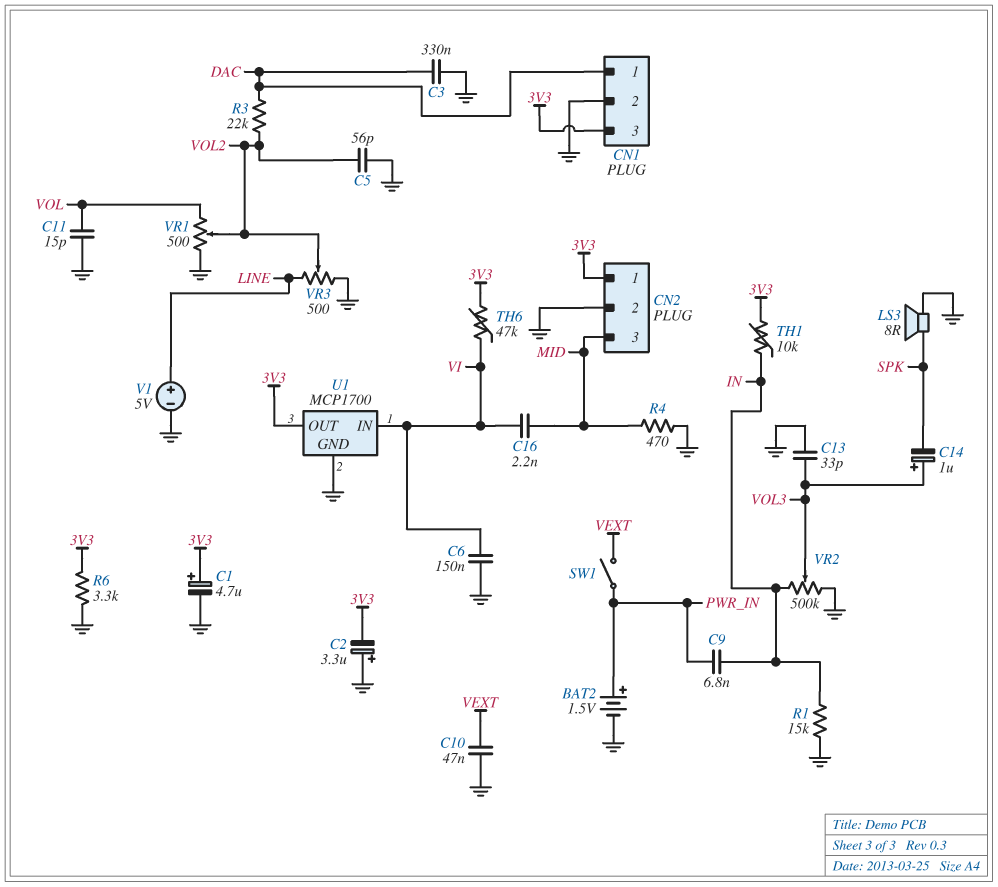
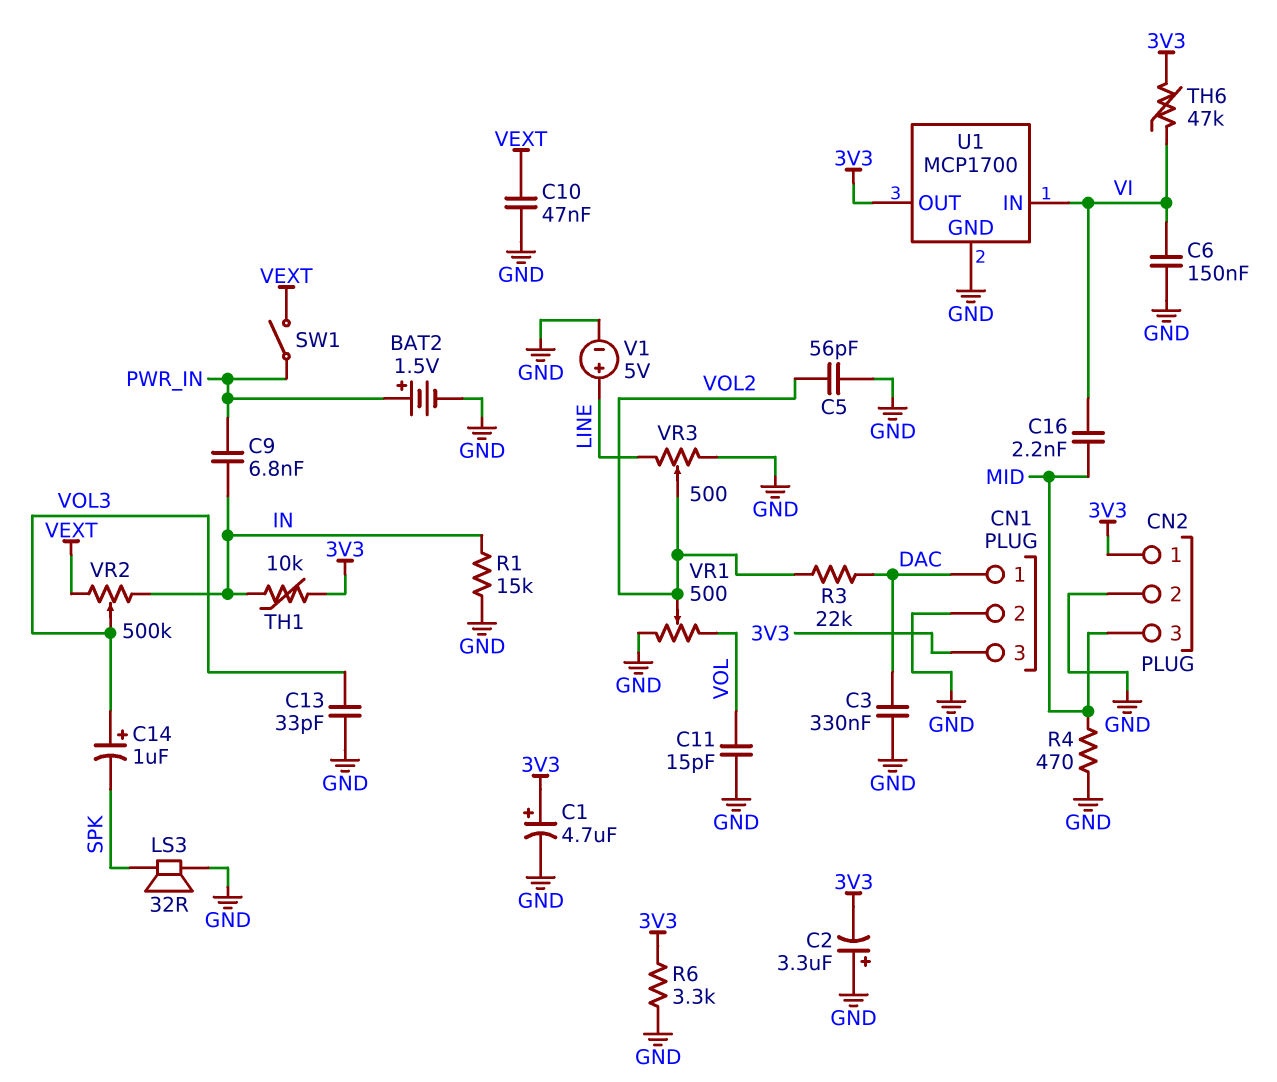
LS3: speaker 8R (GND, SPK) -> speaker 32R (GND, SPK)
VR2: 500k (GND, IN, wiper VOL3) -> 500k (IN, VEXT, wiper VOL3)

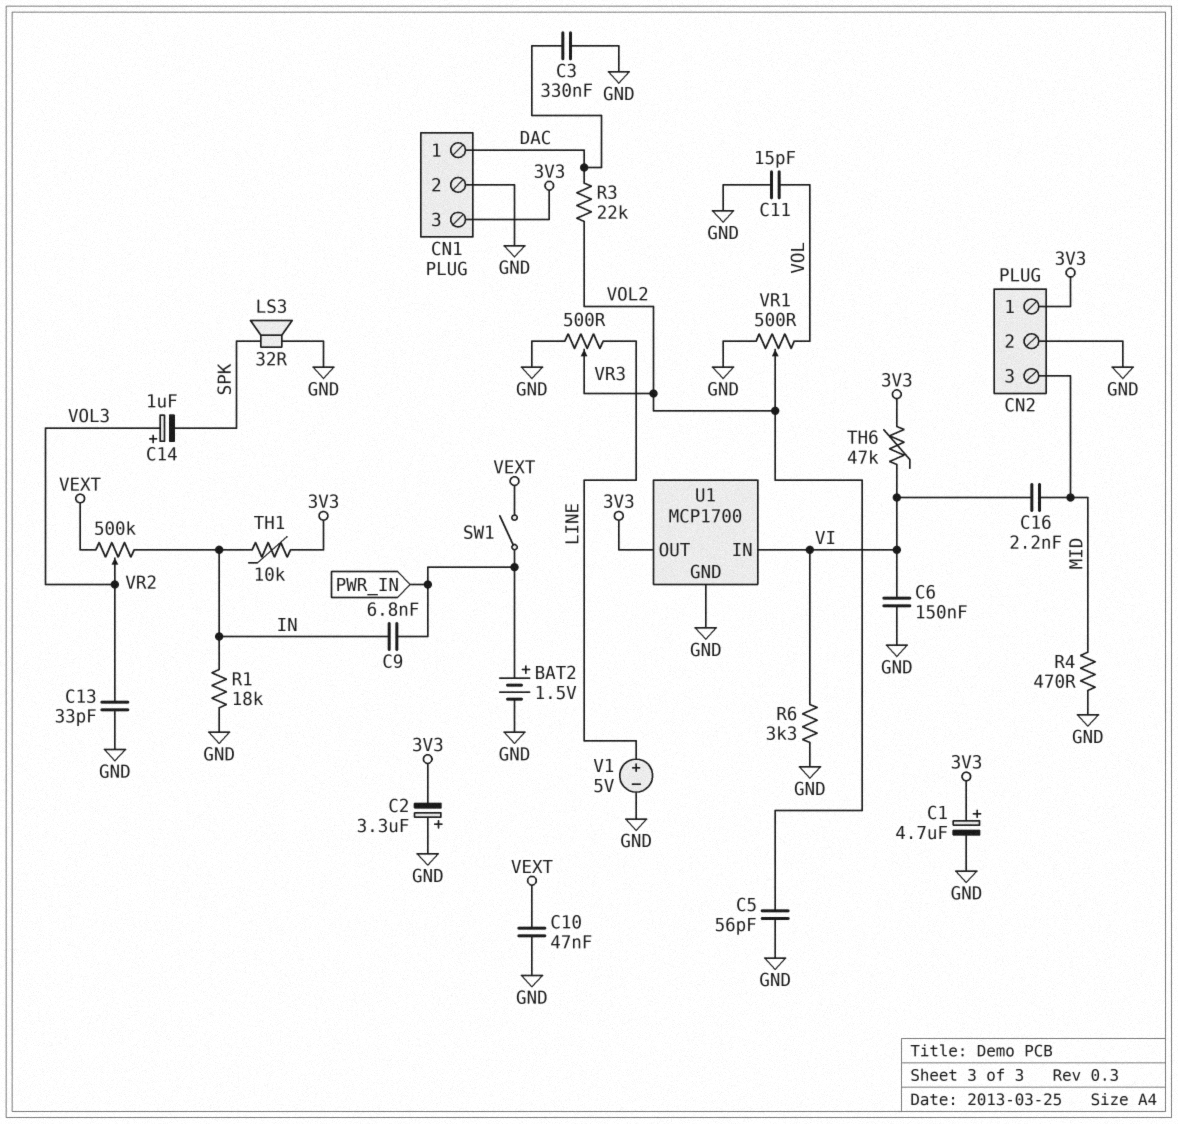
R1: 15k (GND, IN) -> 18k (GND, IN)
R6: 3.3k (3V3, GND) -> 3.3k (GND, VI)

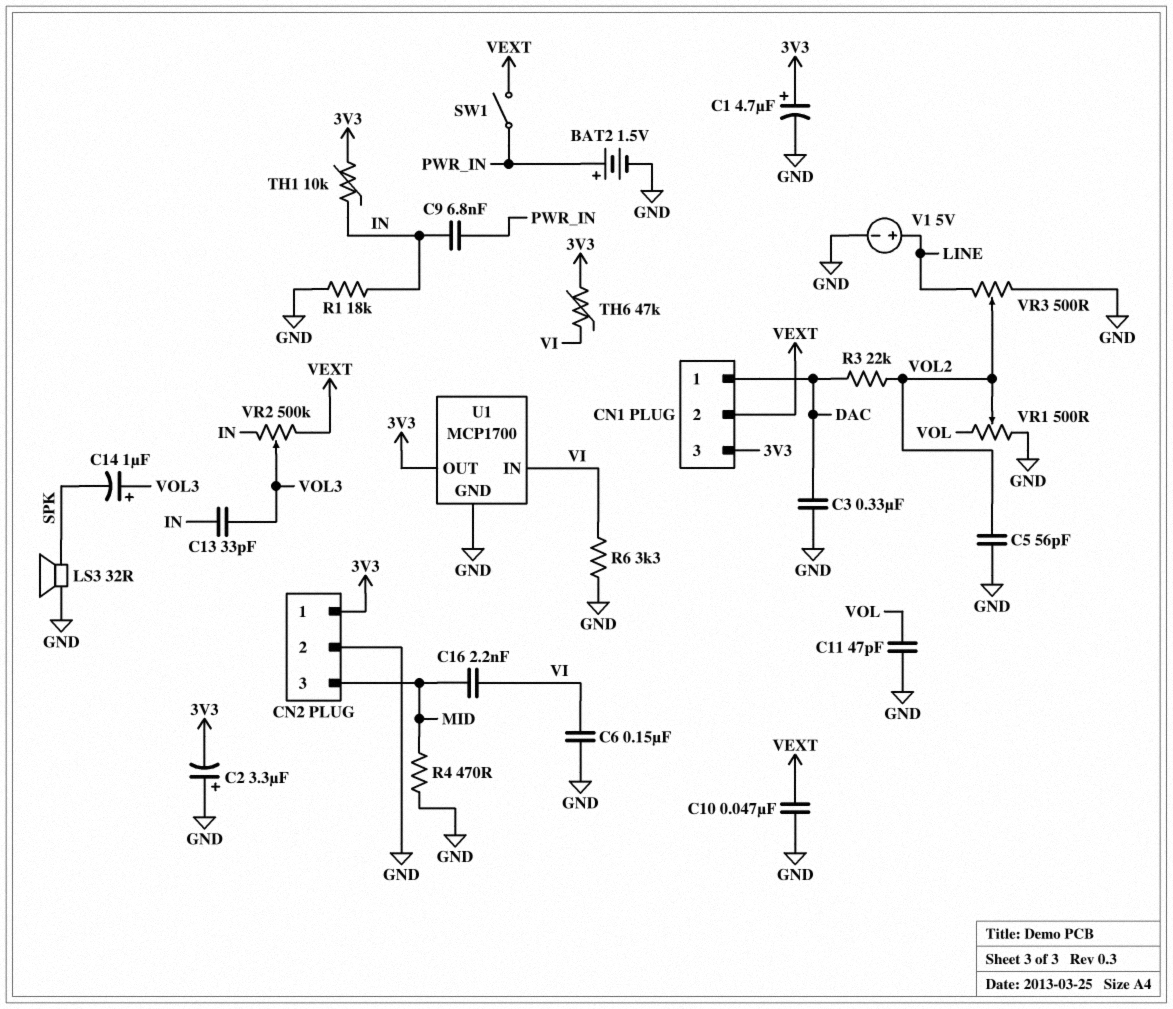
C11: 15pF (GND, VOL) -> 47pF (GND, VOL)
C13: 33pF (GND, VOL3) -> 33pF (IN, VOL3)
CN1 pin 2: GND -> VEXT

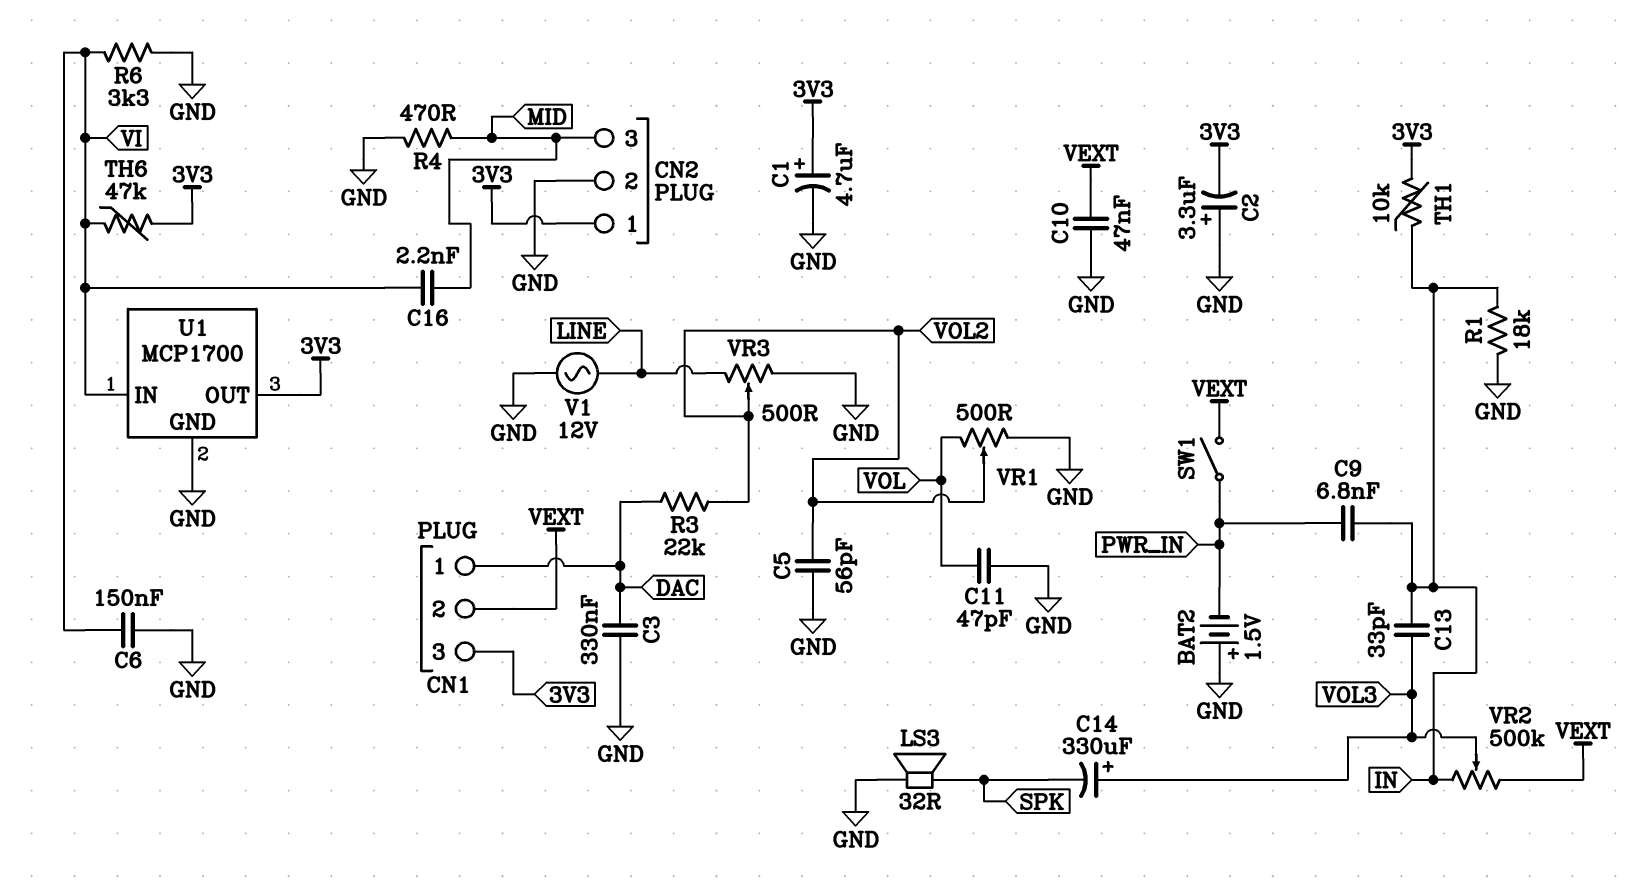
BAT2: 1.5V (plus PWR_IN, minus GND) -> 1.5V (plus GND, minus PWR_IN)
C14: 1uF (plus VOL3, minus SPK) -> 330uF (plus VOL3, minus SPK)
V1: 5V (plus LINE, minus GND) -> AC 12V (GND, LINE)

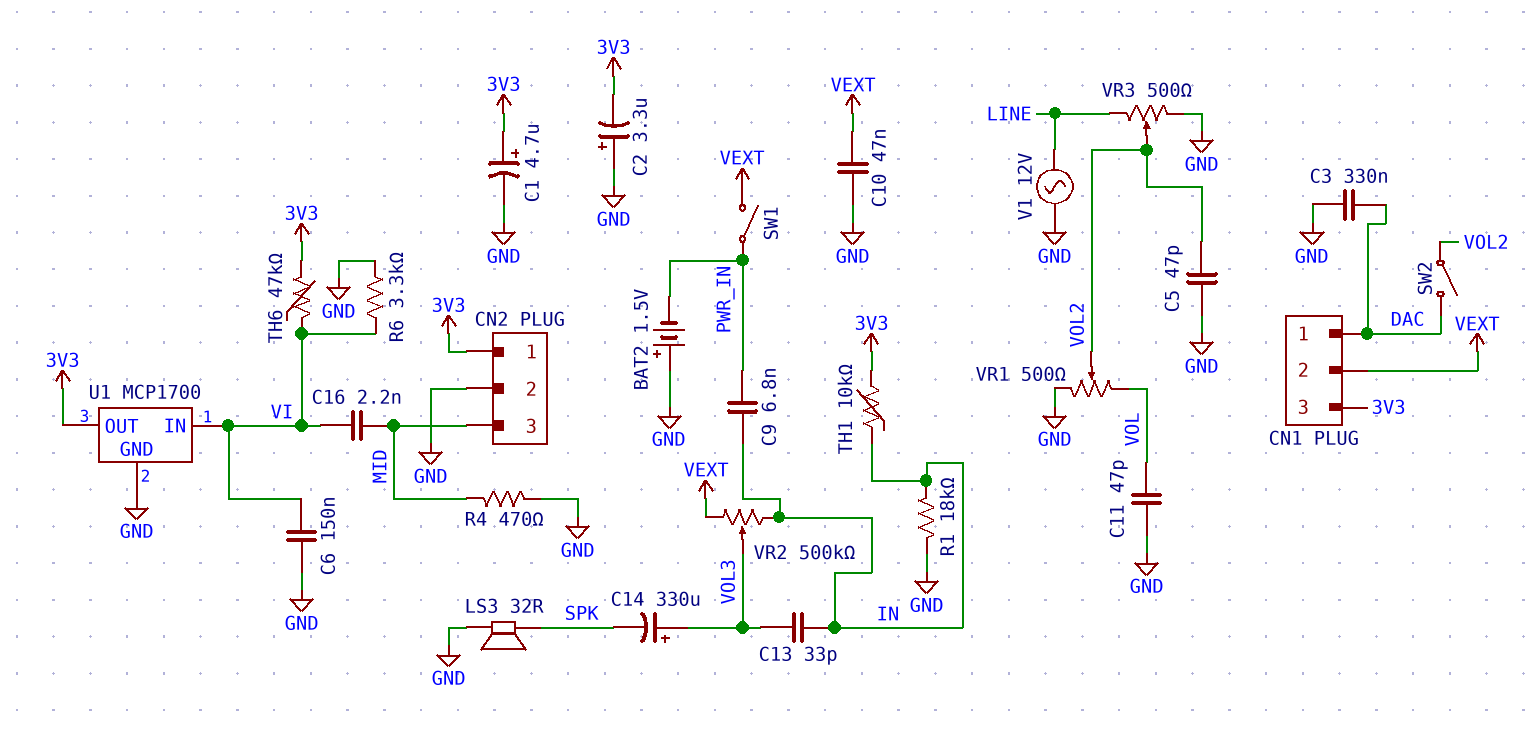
C5: 56pF (GND, VOL2) -> 47pF (GND, VOL2)
R3: 22k (DAC, VOL2) -> none
SW2: none -> switch (DAC, VOL2)

